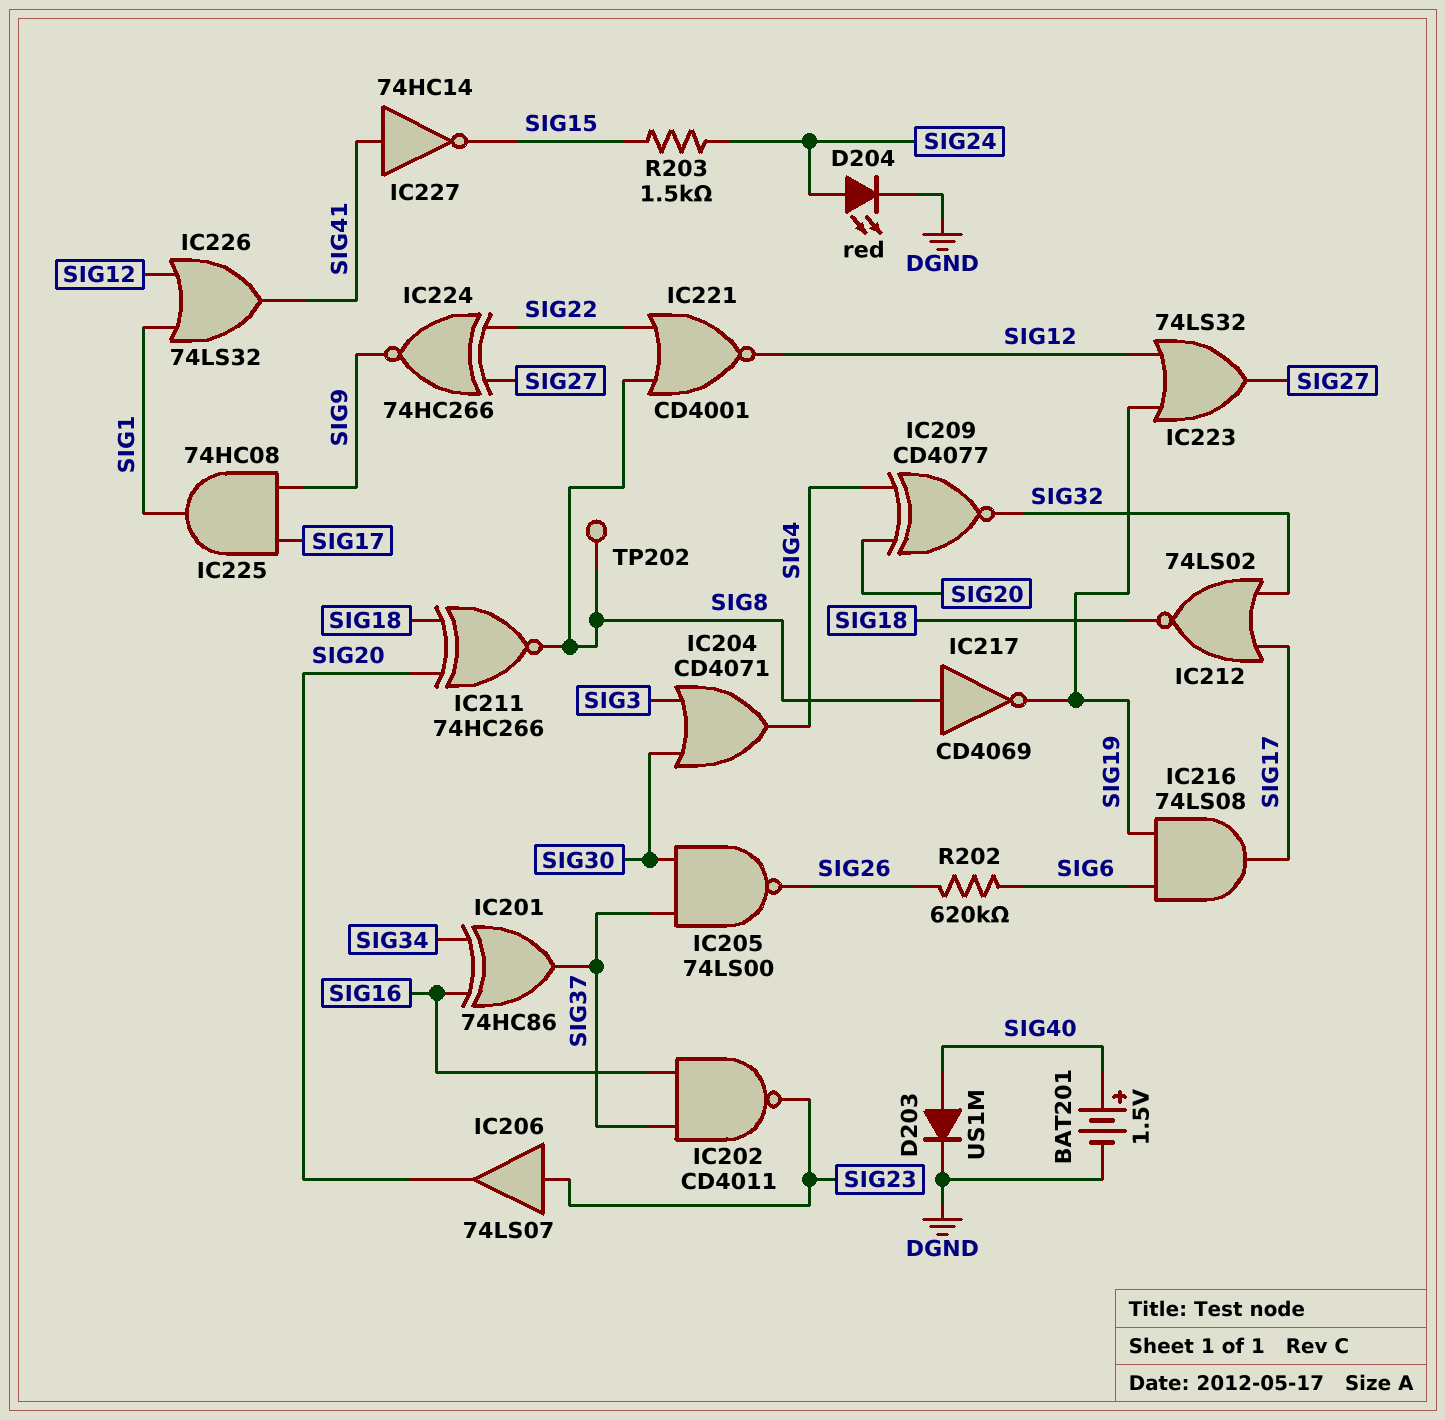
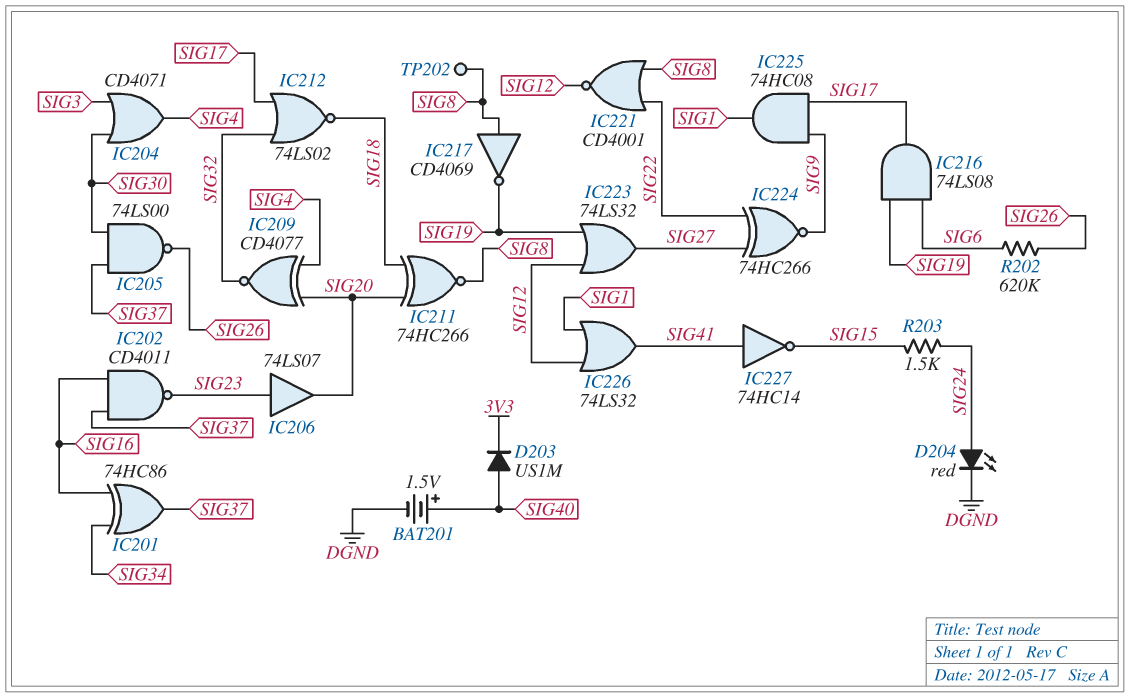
D203: diode US1M (A SIG40, K DGND) -> diode US1M (A SIG40, K 3V3)

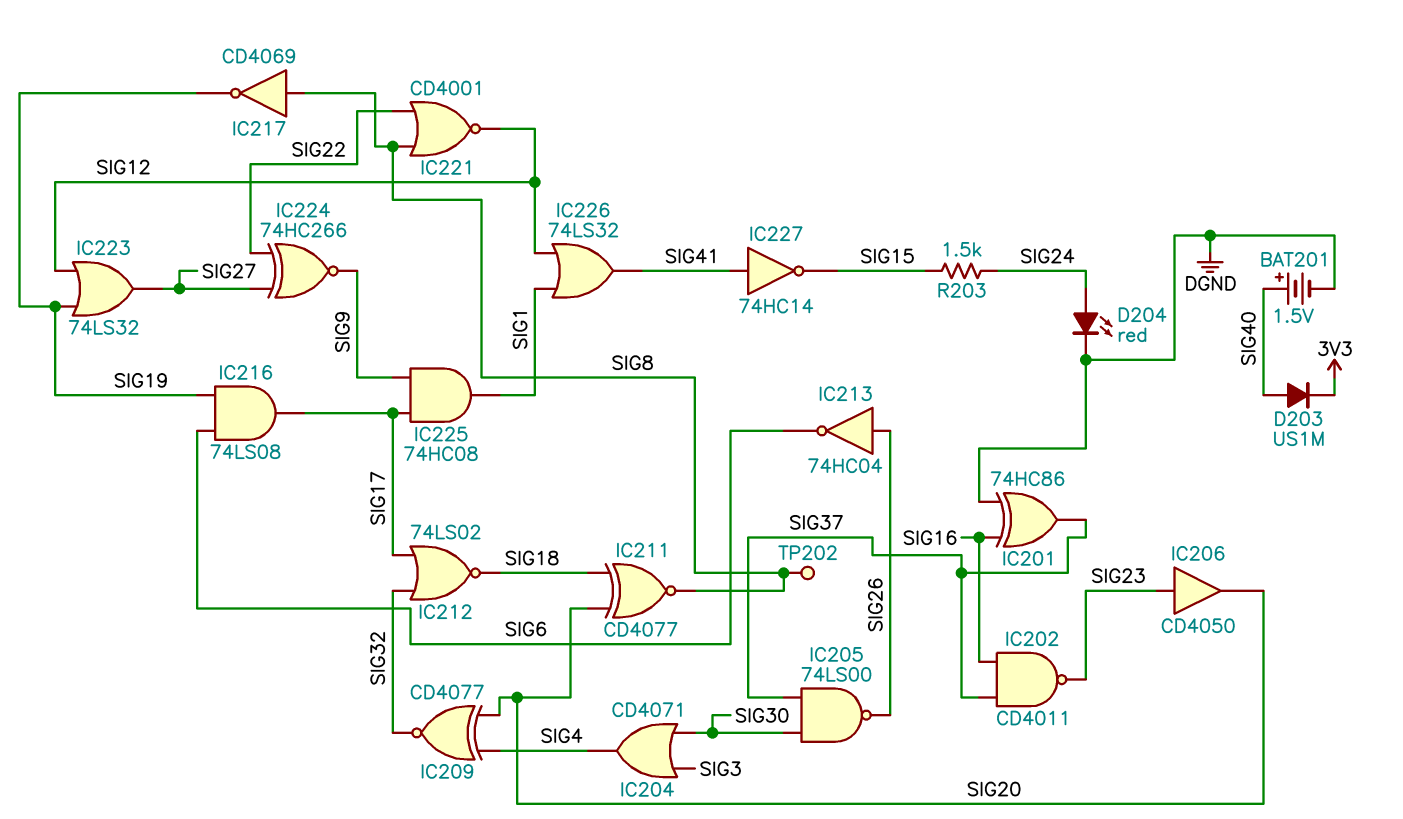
IC201: XOR 74HC86 (in SIG16, in SIG34, out SIG37) -> XOR 74HC86 (in DGND, in SIG16, out SIG37)
IC206: buffer 74LS07 (in SIG23, out SIG20) -> buffer CD4050 (in SIG23, out SIG20)
IC211: XNOR 74HC266 (in SIG18, in SIG20, out SIG8) -> XNOR CD4077 (in SIG18, in SIG20, out SIG8)
IC213: none -> NOT 74HC04 (in SIG26, out SIG6)
R202: 620k (SIG6, SIG26) -> none

